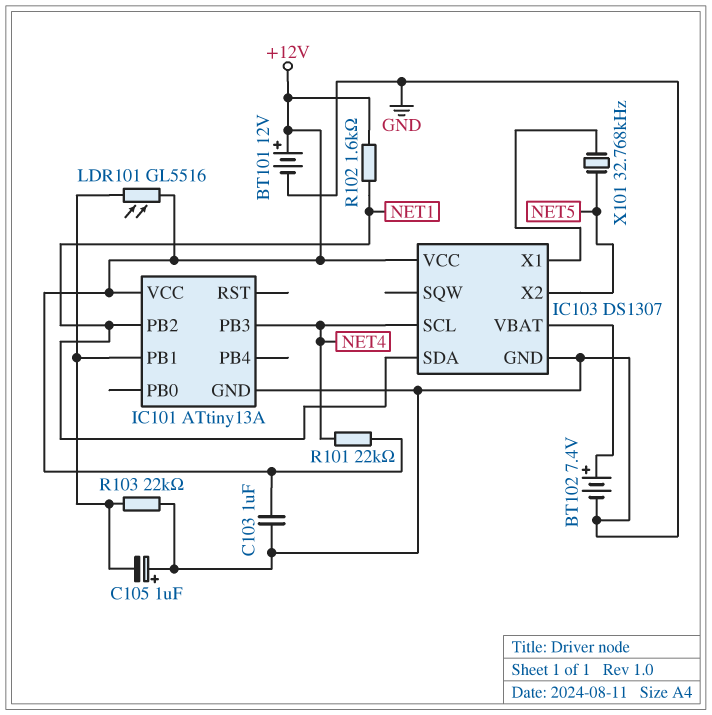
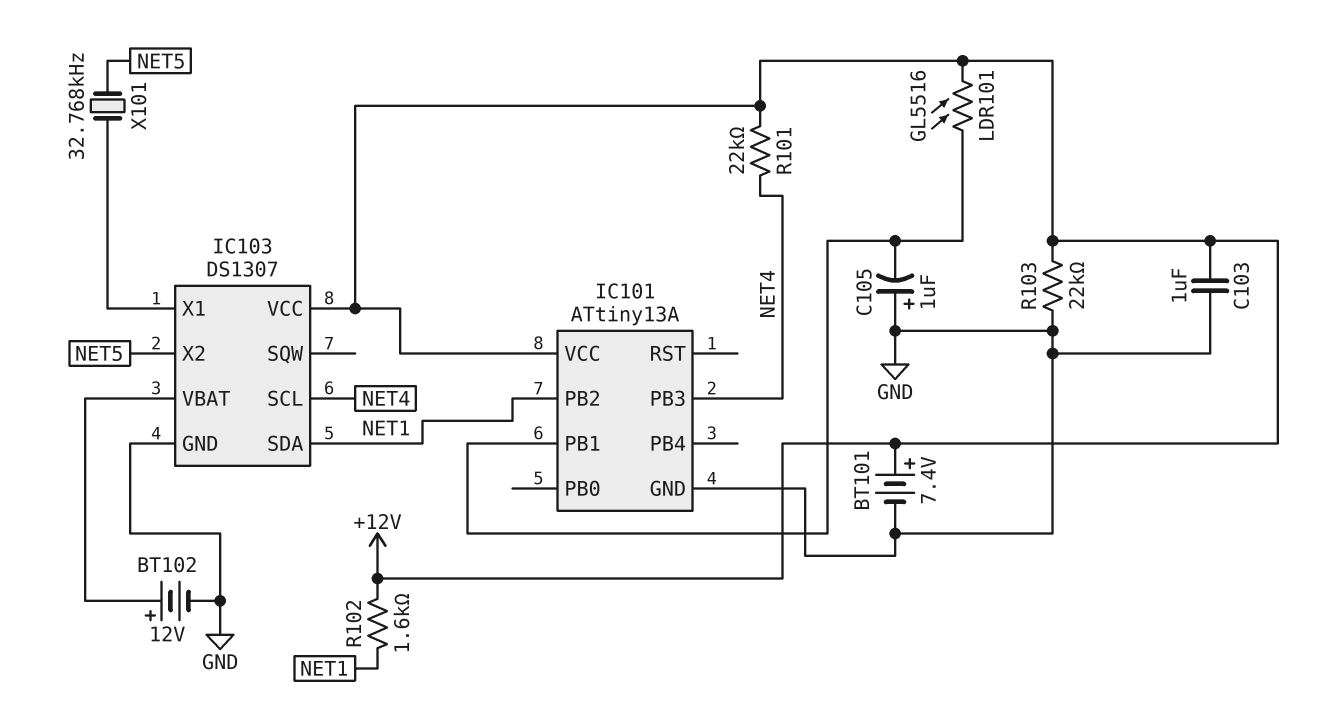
BT101: 12V (plus +12V, minus GND) -> 7.4V (plus +12V, minus GND)
BT102: 7.4V (plus IC103/VBAT, minus GND) -> 12V (plus IC103/VBAT, minus GND)
R103: 22k (GND, IC101/PB1) -> 22k (+12V, GND)

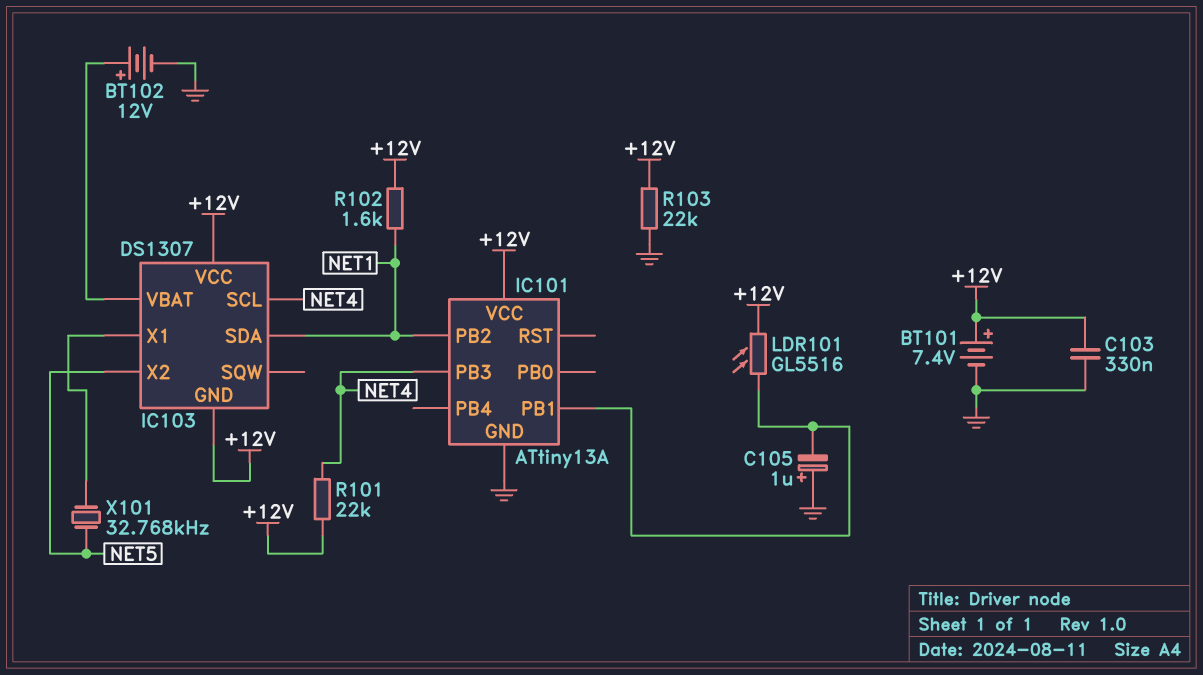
C103: 1uF (+12V, GND) -> 330nF (+12V, GND)
IC103 pin GND: GND -> +12V

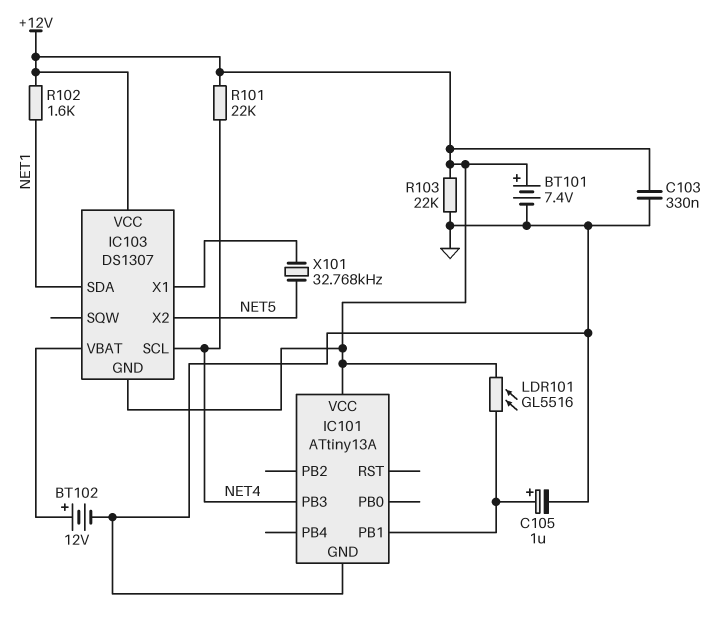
C105: 1uF (plus GND, minus IC101/PB1) -> 1uF (plus IC101/PB1, minus GND)
IC101 pin PB2: NET1 -> none

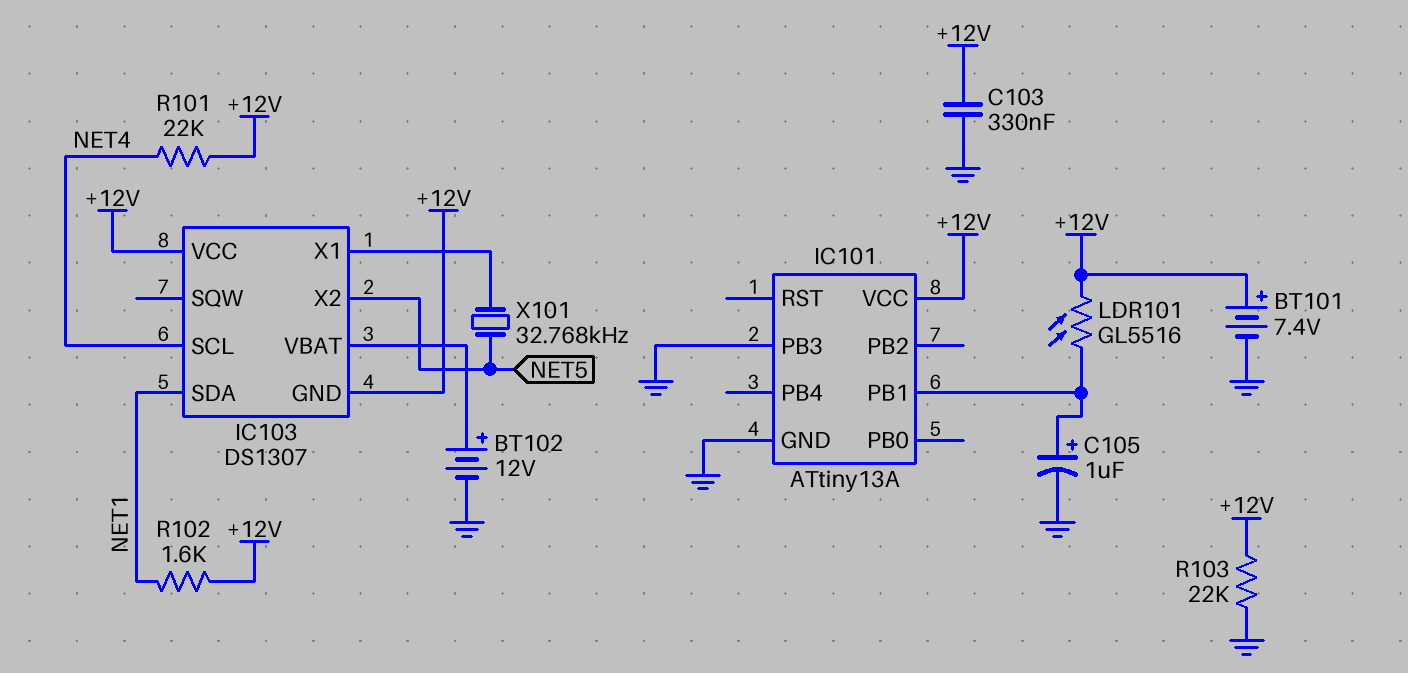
IC101 pin PB3: NET4 -> GND

